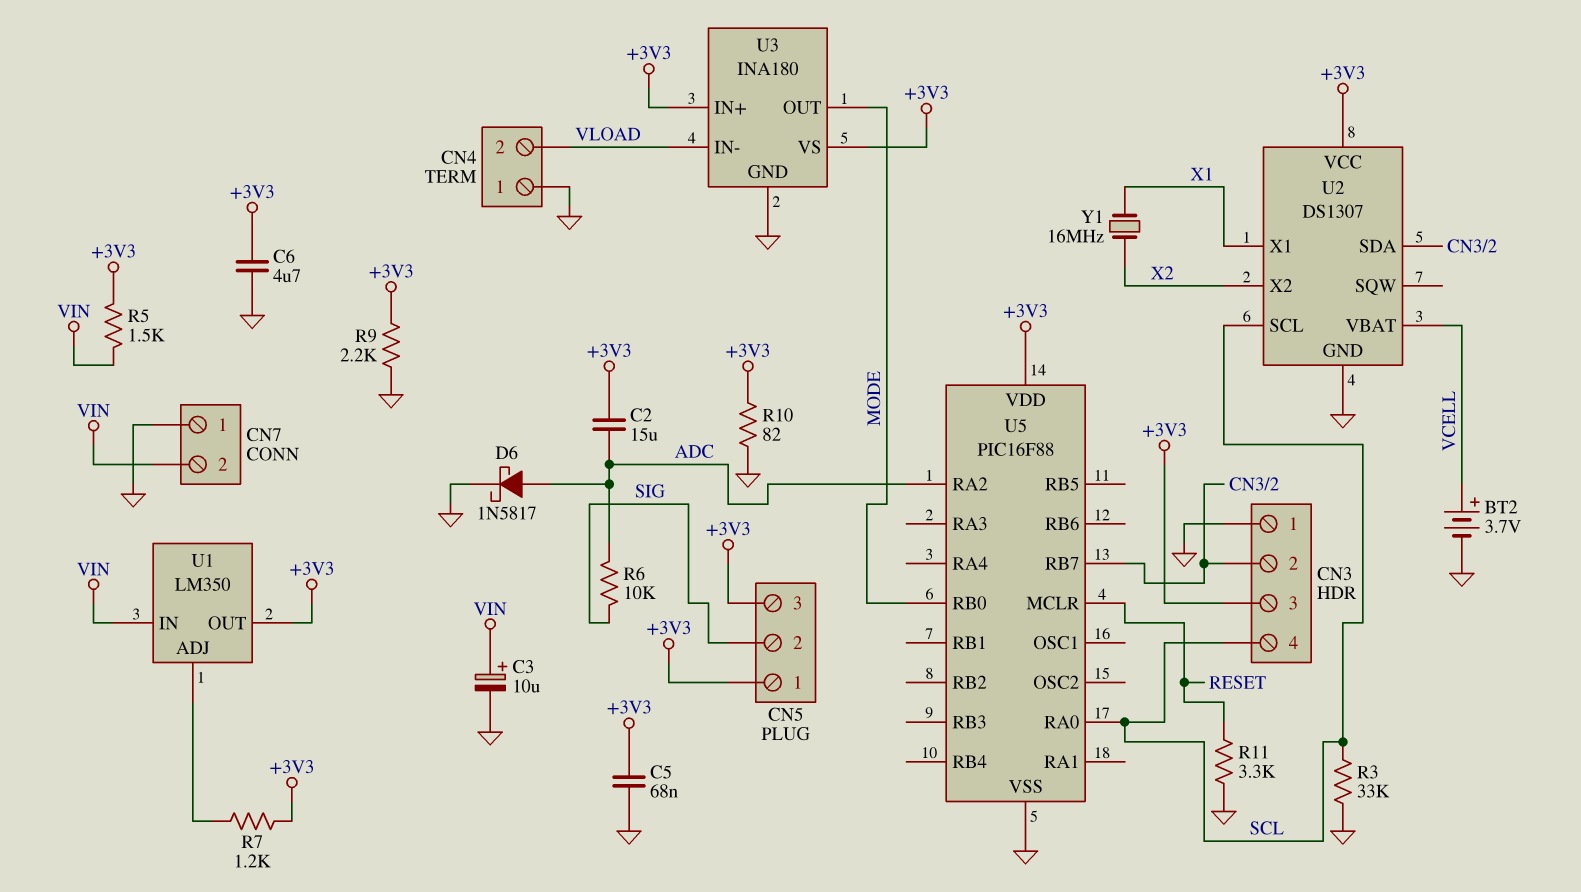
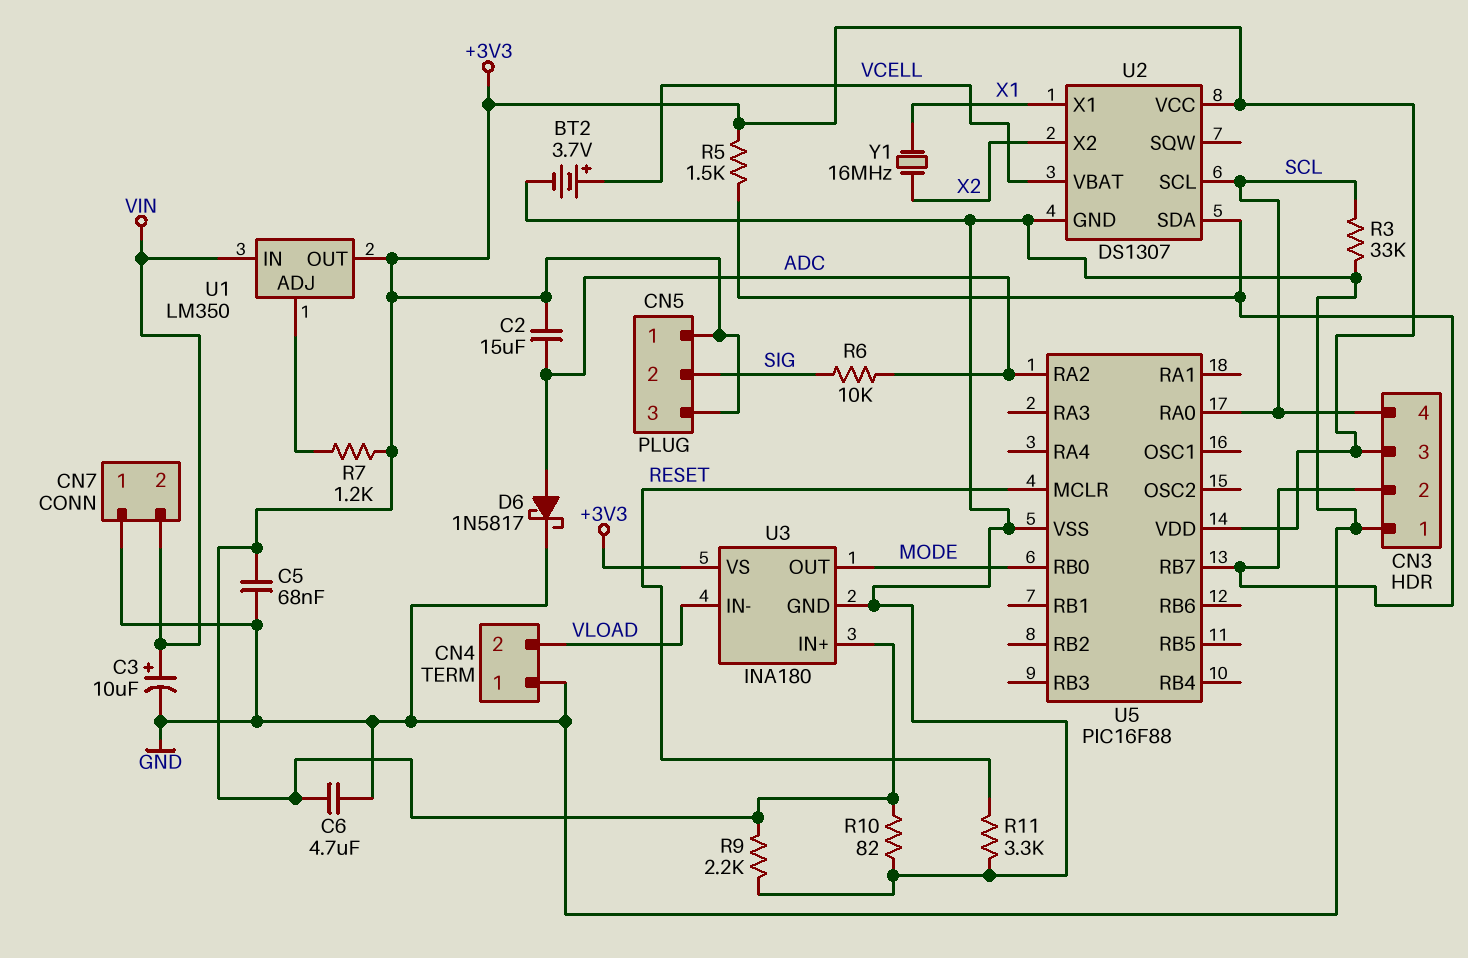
R5: 1.5k (+3V3, VIN) -> 1.5k (+3V3, CN3/2)

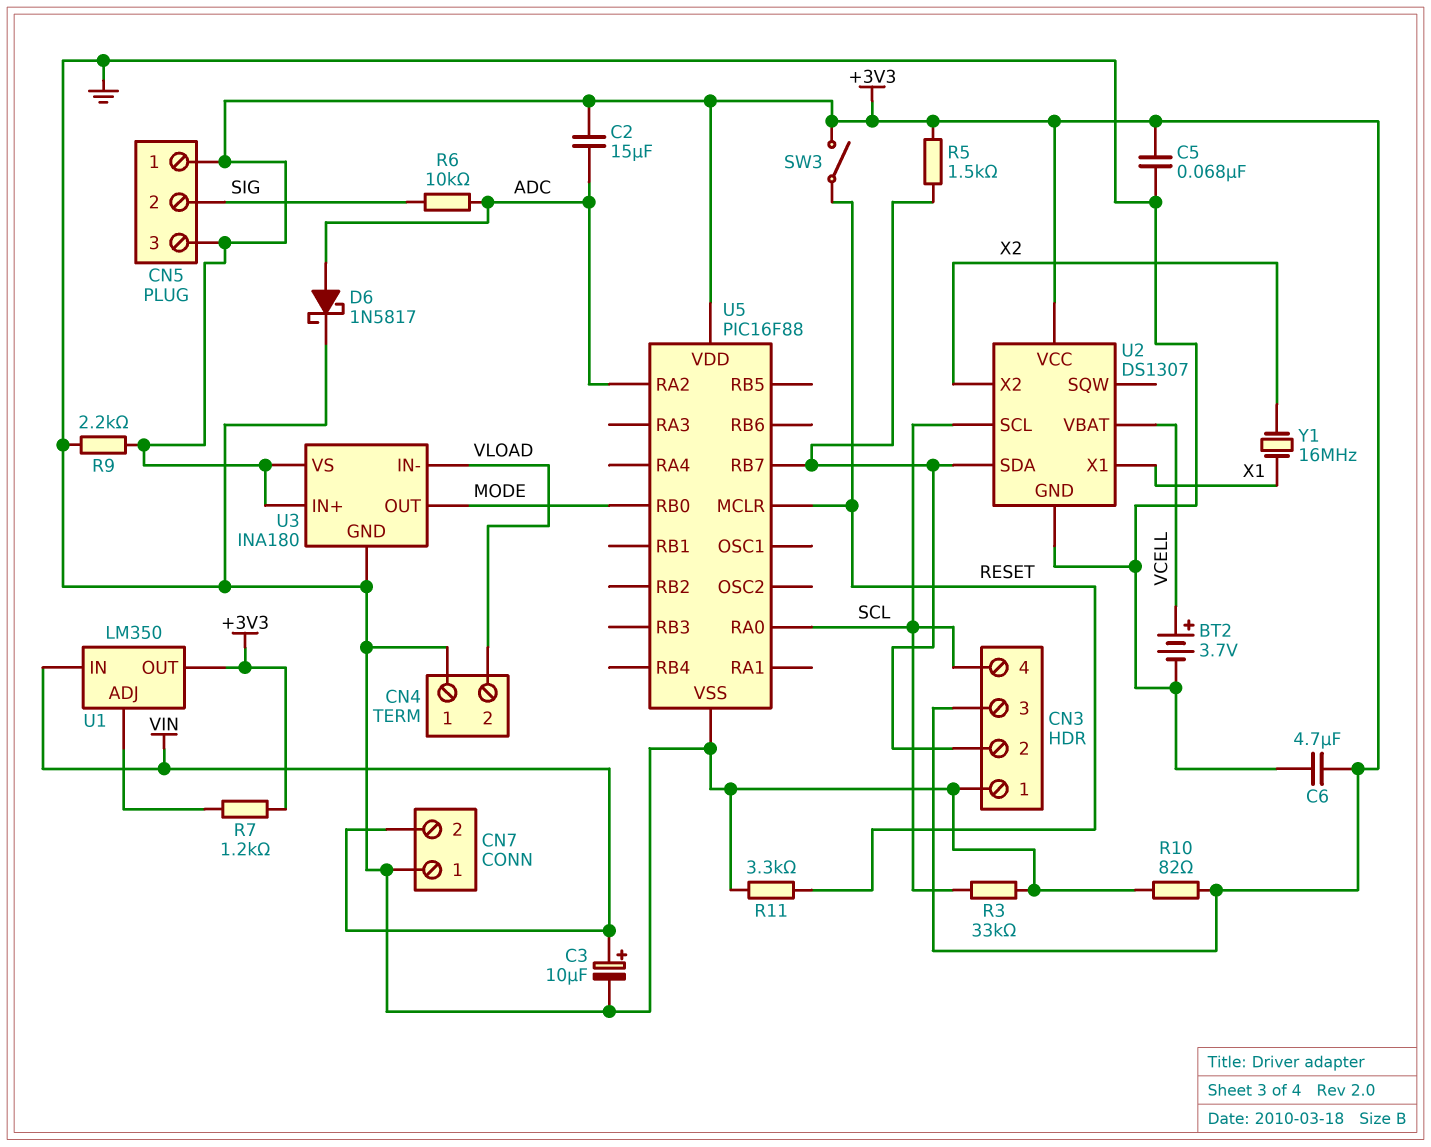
SW3: none -> switch (+3V3, RESET)

